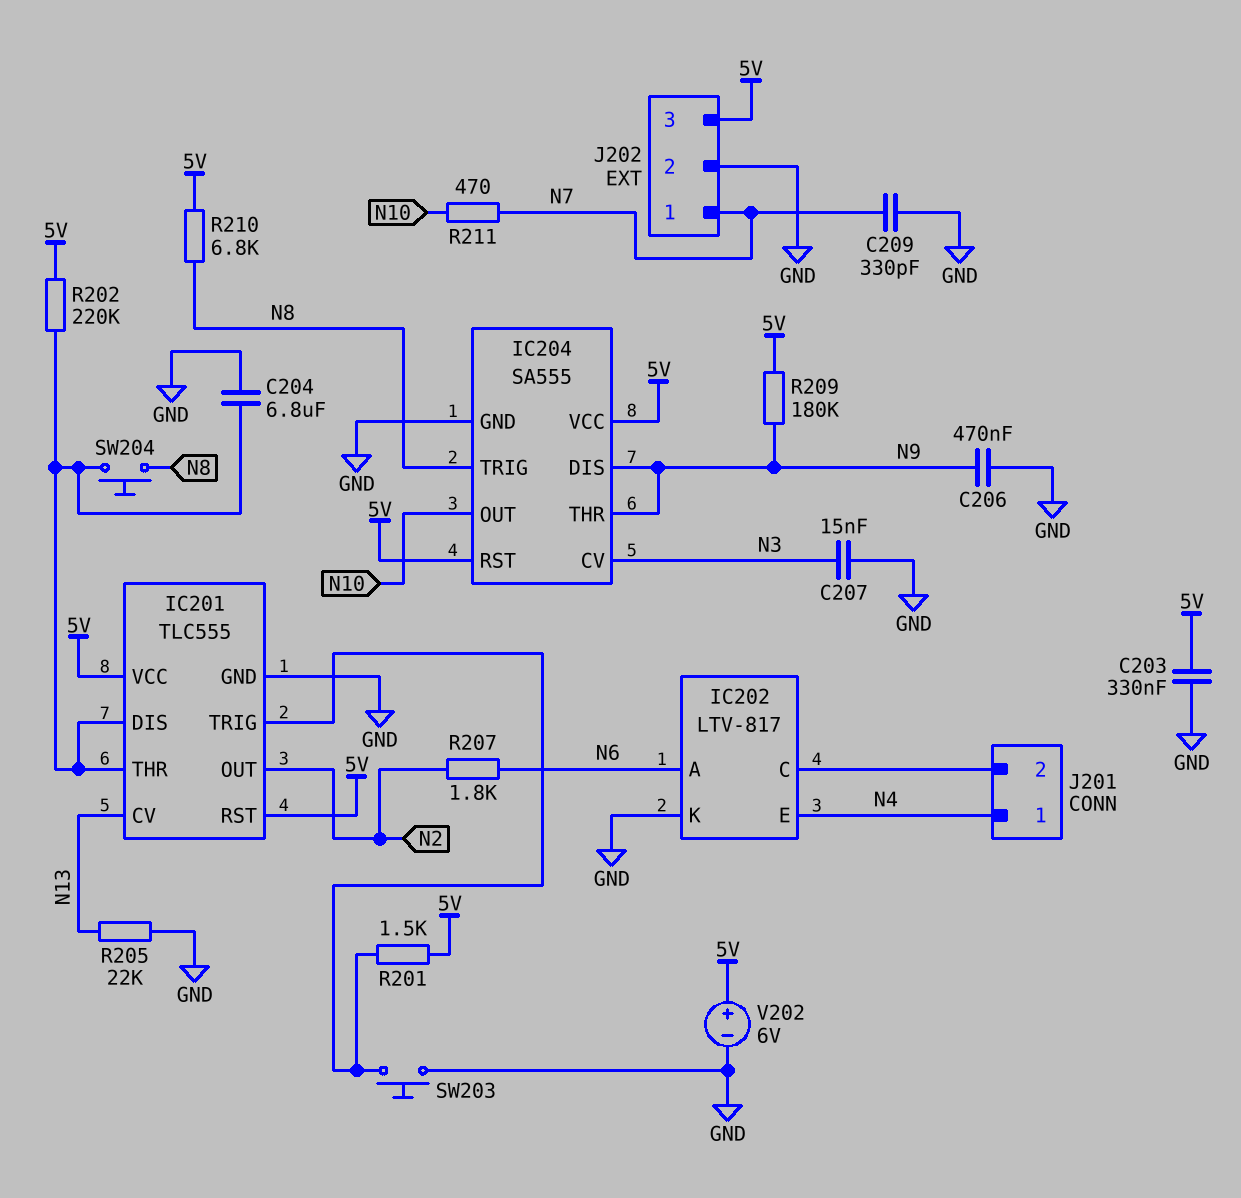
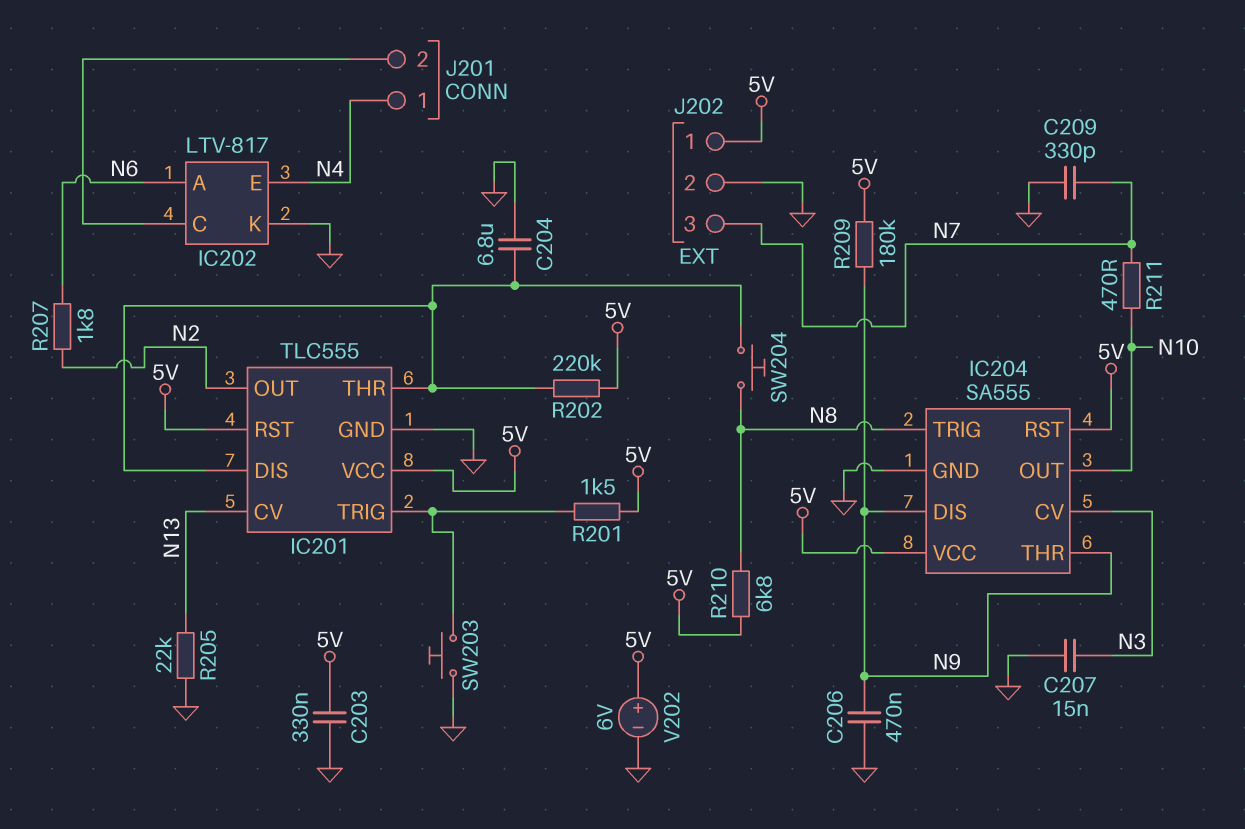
J202 pin 1: N7 -> 5V
J202 pin 3: 5V -> N7

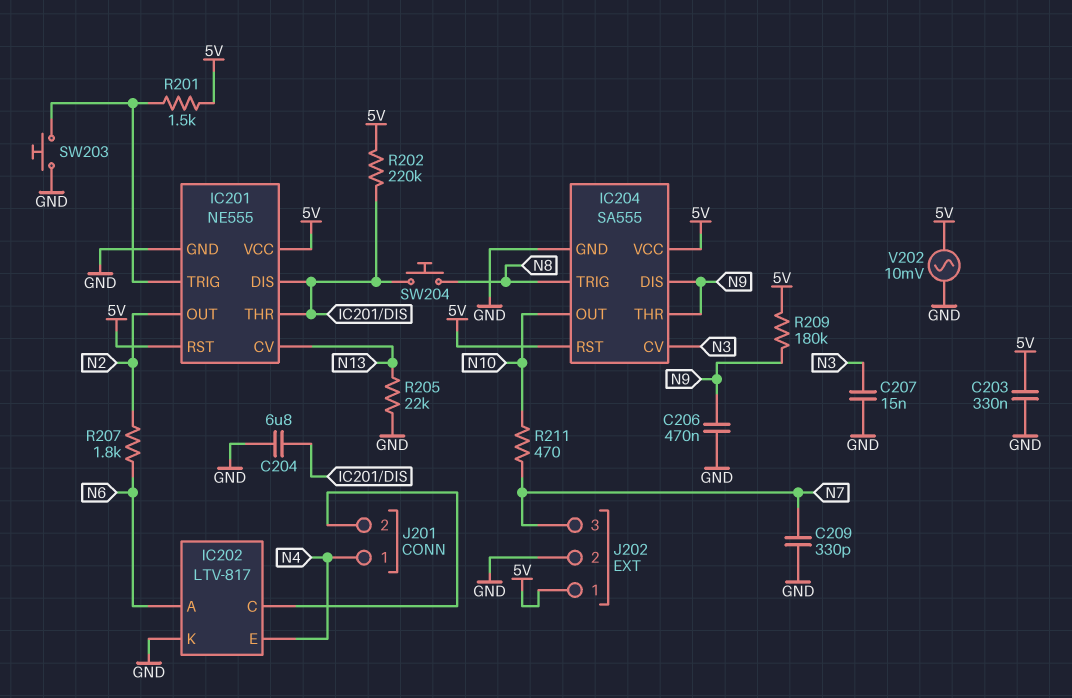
IC201: TLC555 -> NE555
R210: 6.8k (5V, N8) -> none
V202: 6V (plus 5V, minus GND) -> AC 10mV (5V, GND)

